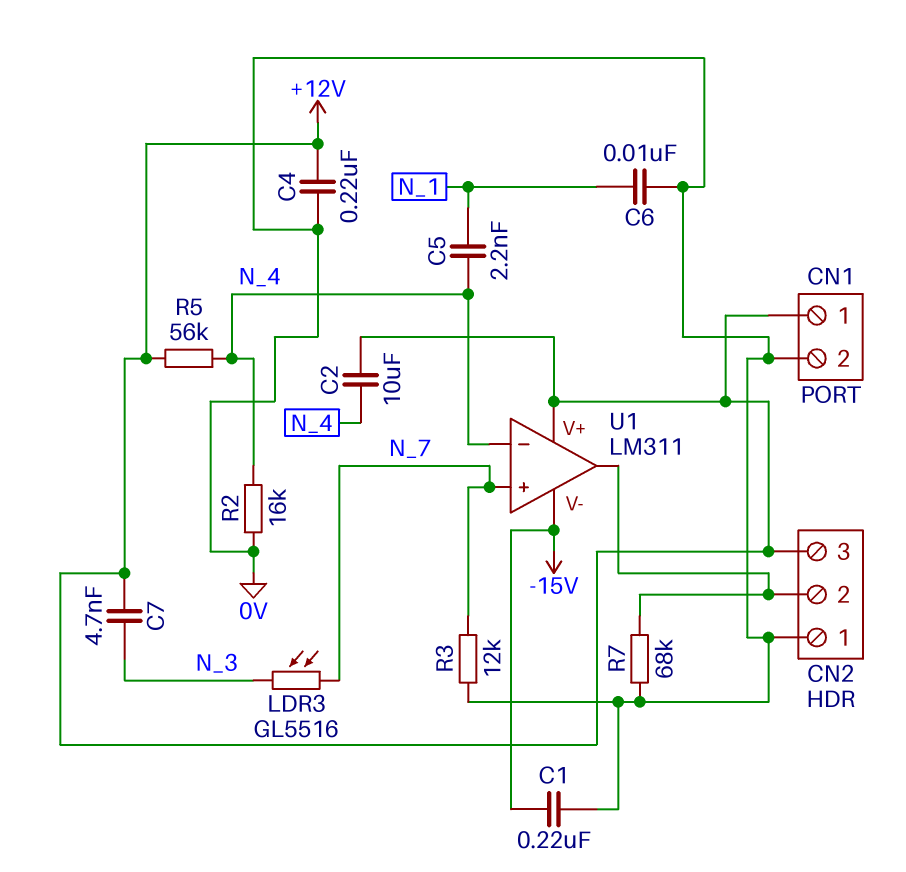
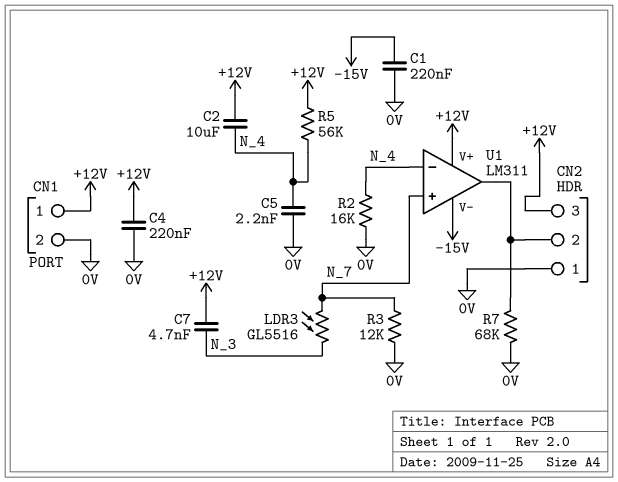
C5: 2.2nF (N_1, N_4) -> 2.2nF (0V, N_4)
C6: 10nF (0V, N_1) -> none

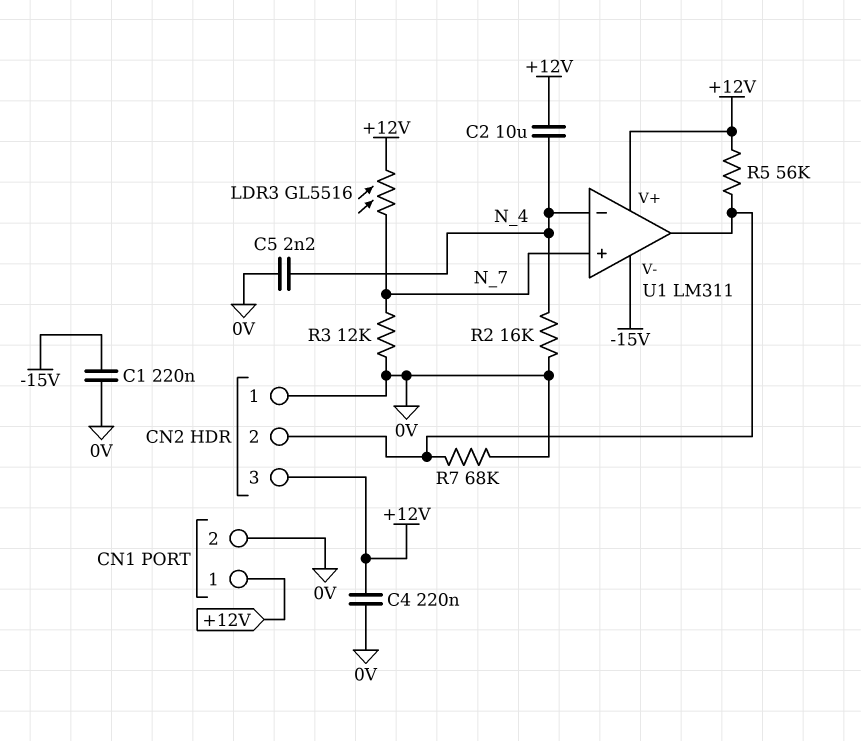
C7: 4.7nF (+12V, N_3) -> none
LDR3: GL5516 (N_3, N_7) -> GL5516 (+12V, N_7)
R5: 56k (+12V, N_4) -> 56k (+12V, CN2/2)

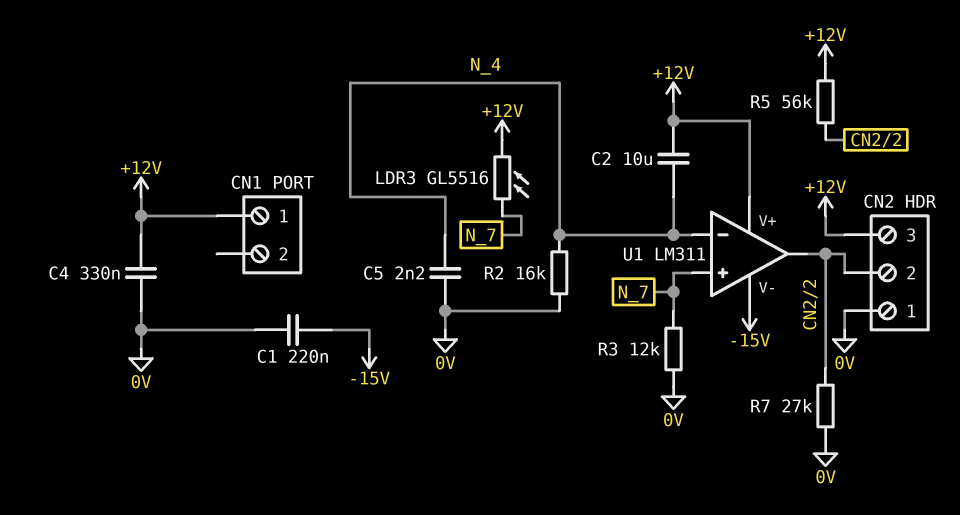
C4: 220nF (+12V, 0V) -> 330nF (+12V, 0V)
CN1 pin 2: 0V -> none
R7: 68k (0V, CN2/2) -> 27k (0V, CN2/2)

